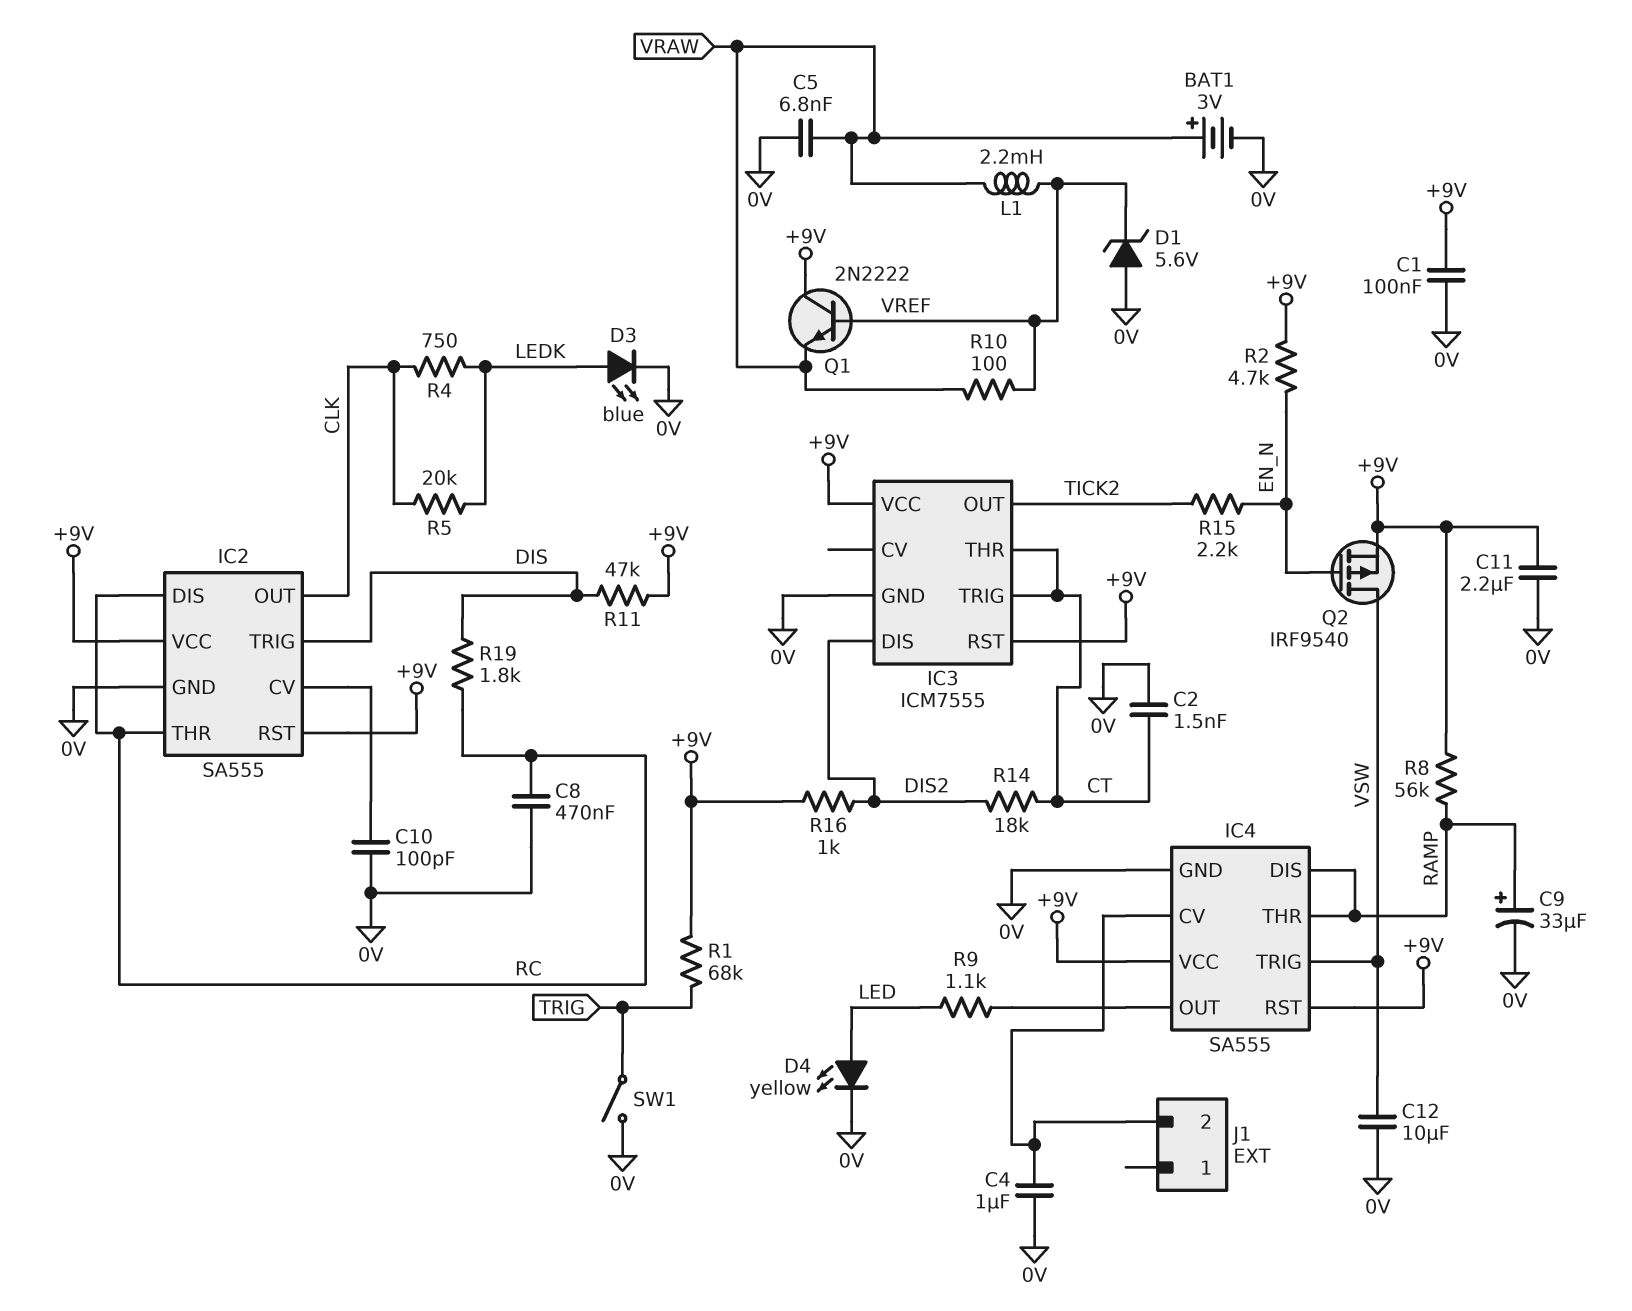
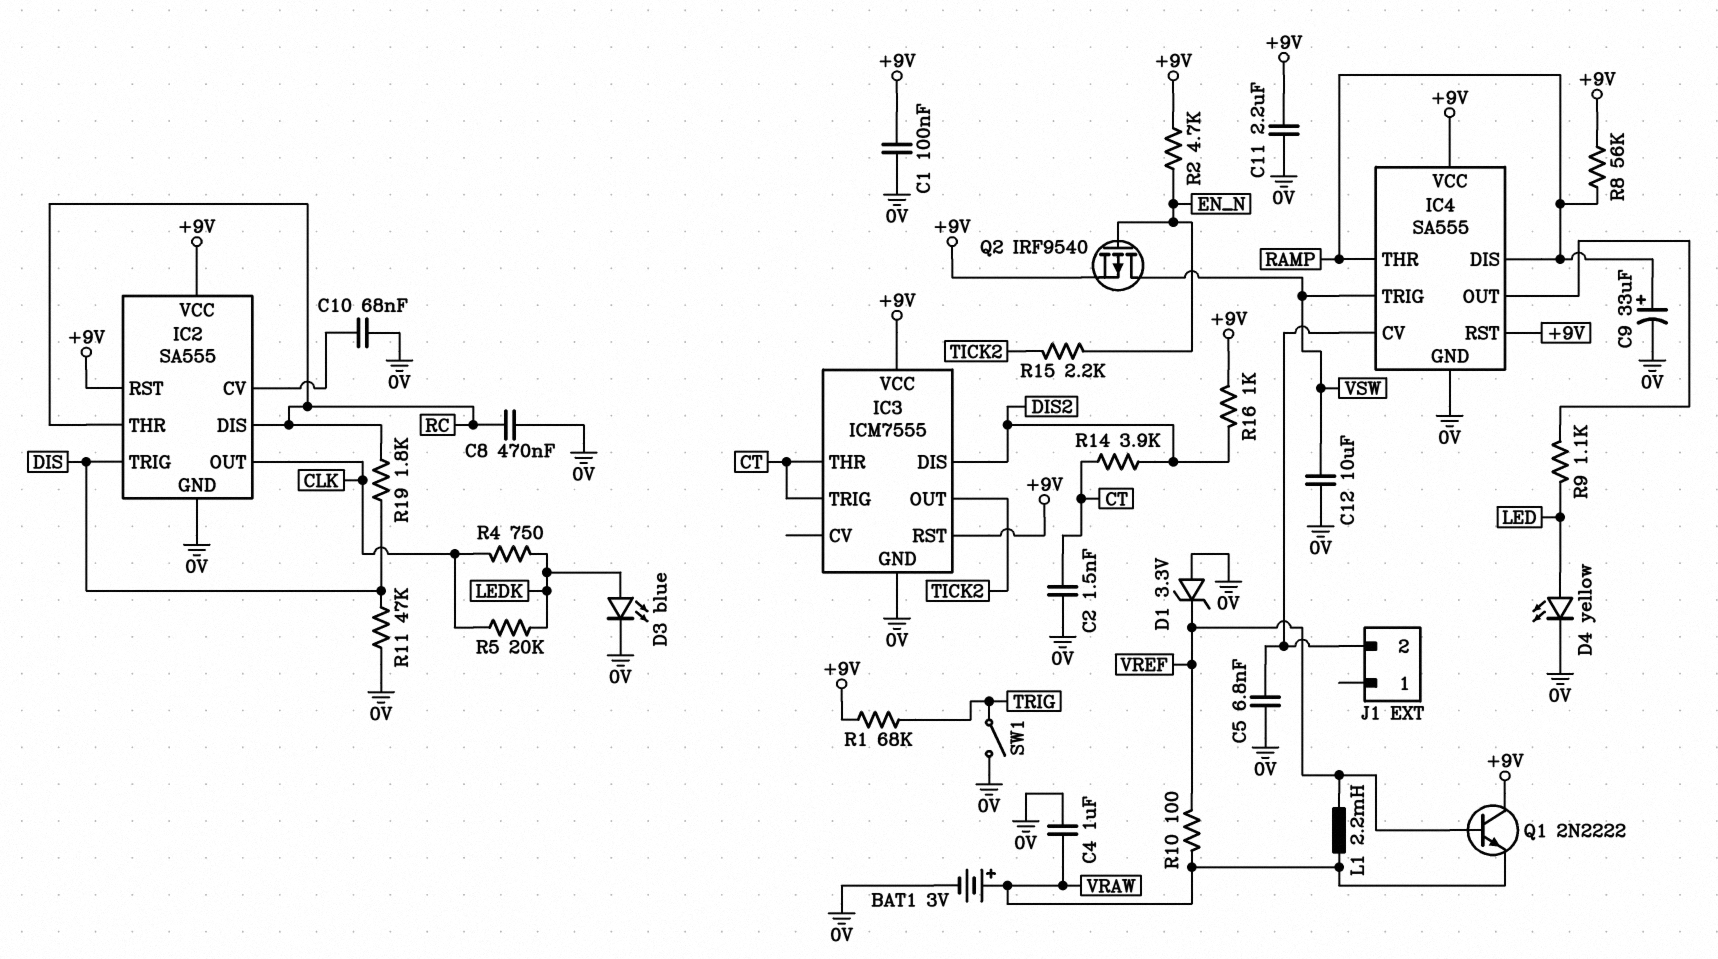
C4: 1uF (0V, IC4/CV) -> 1uF (0V, VRAW)
C5: 6.8nF (0V, VRAW) -> 6.8nF (0V, IC4/CV)
C10: 100pF (0V, IC2/CV) -> 68nF (0V, IC2/CV)
D1: zener 5.6V (A 0V, K VREF) -> zener 3.3V (A 0V, K VREF)
R11: 47k (+9V, DIS) -> 47k (0V, DIS)
R14: 18k (CT, DIS2) -> 3.9k (CT, DIS2)

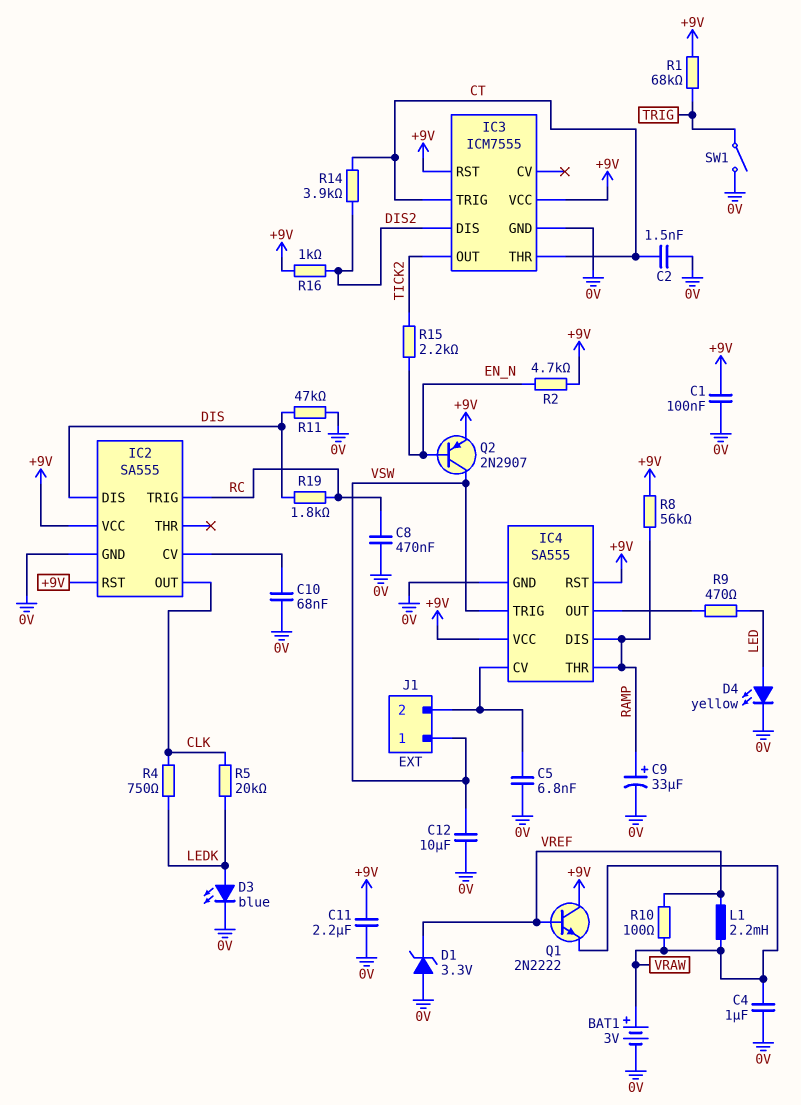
IC2 pin DIS: RC -> DIS
IC2 pin THR: RC -> none
IC2 pin TRIG: DIS -> RC
J1 pin 1: none -> VSW
Q2: PMOS IRF9540 (G EN_N, D VSW, S +9V) -> PNP 2N2907 (B EN_N, C VSW, E +9V)
R9: 1.1k (IC4/OUT, LED) -> 470 (IC4/OUT, LED)

